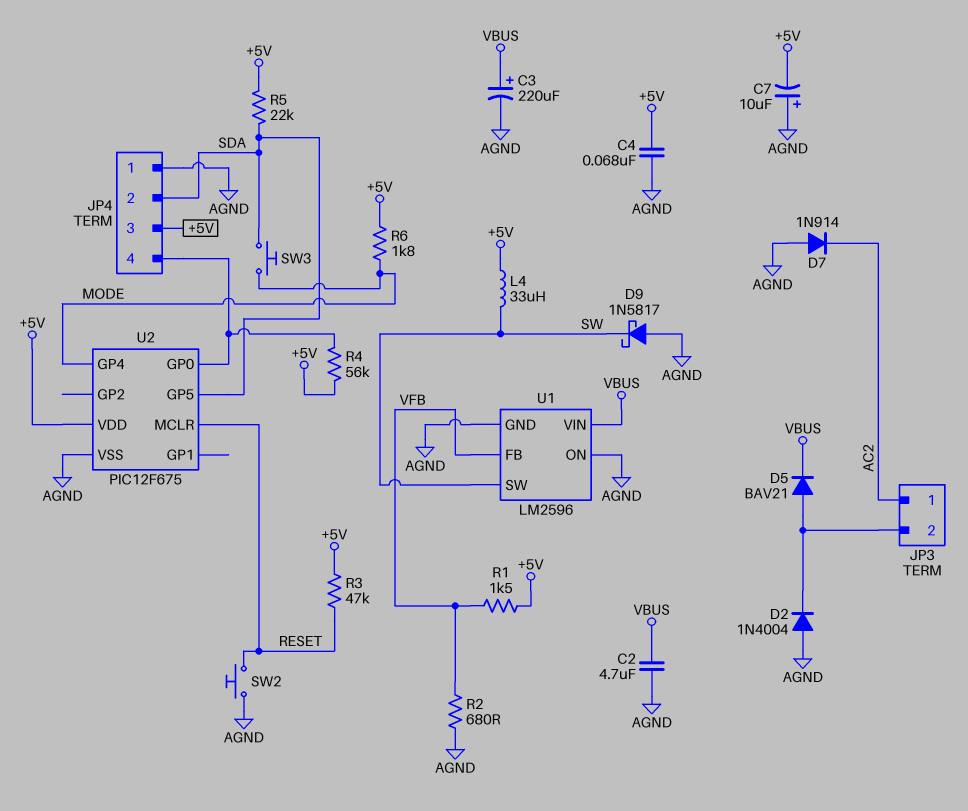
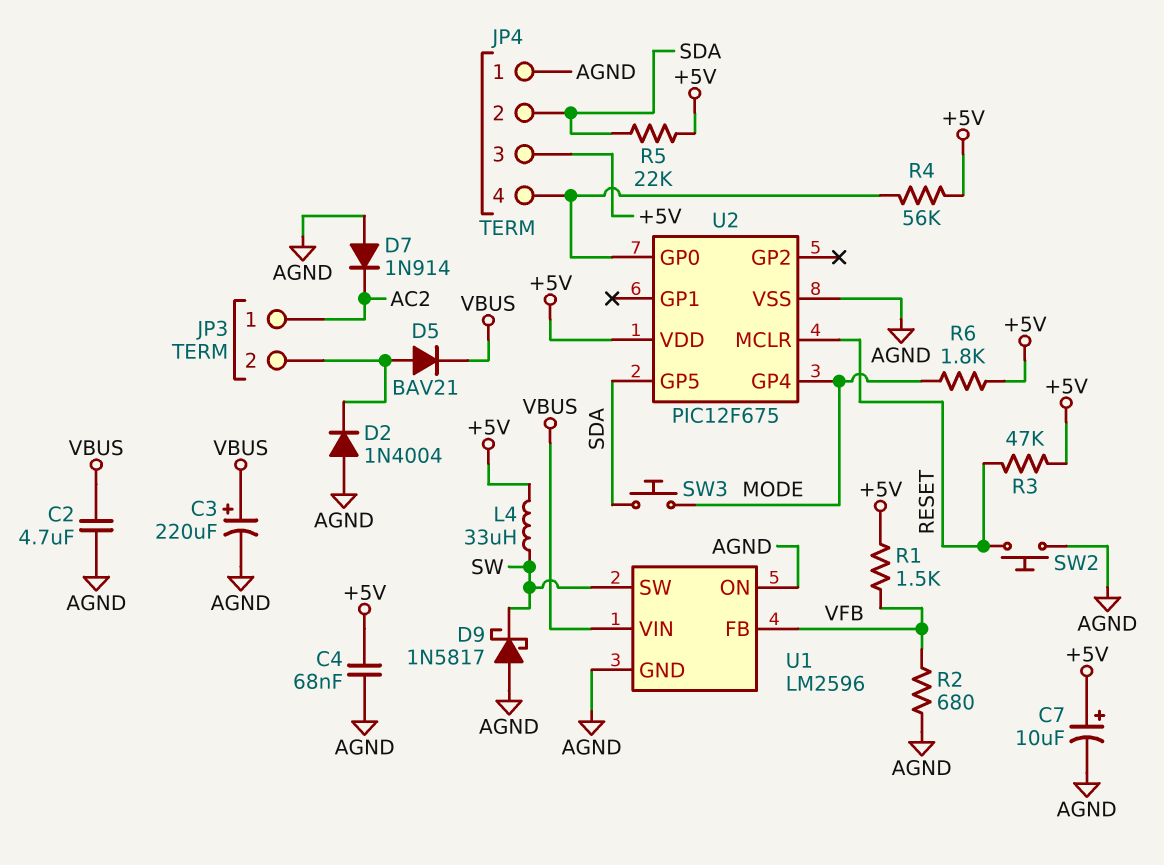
C7: 10uF (plus AGND, minus +5V) -> 10uF (plus +5V, minus AGND)

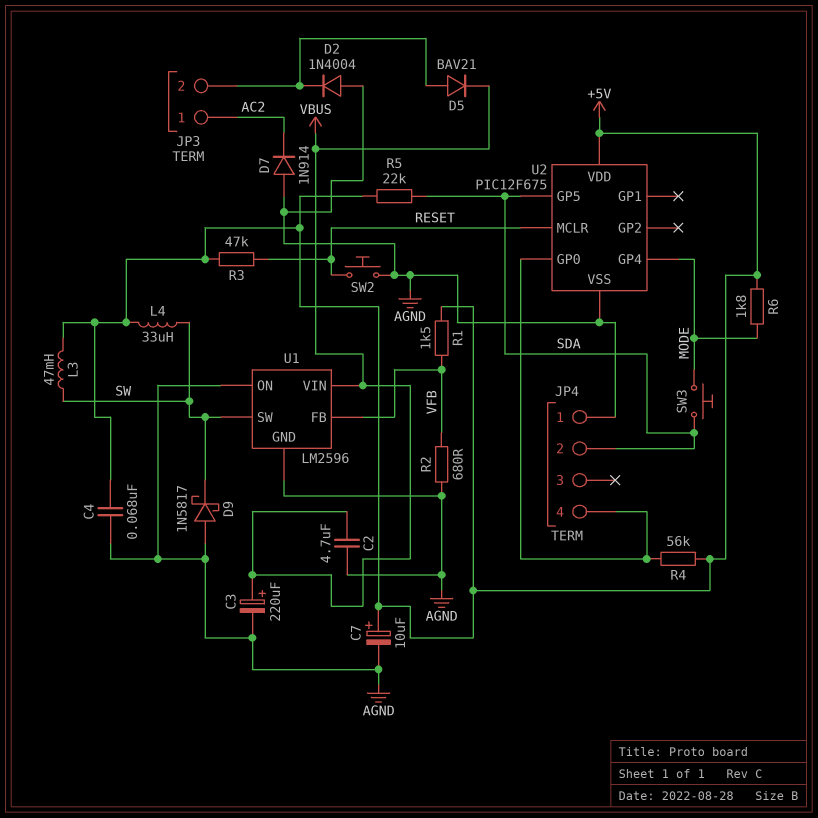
JP4 pin 3: +5V -> none
L3: none -> 47mH (+5V, SW)

